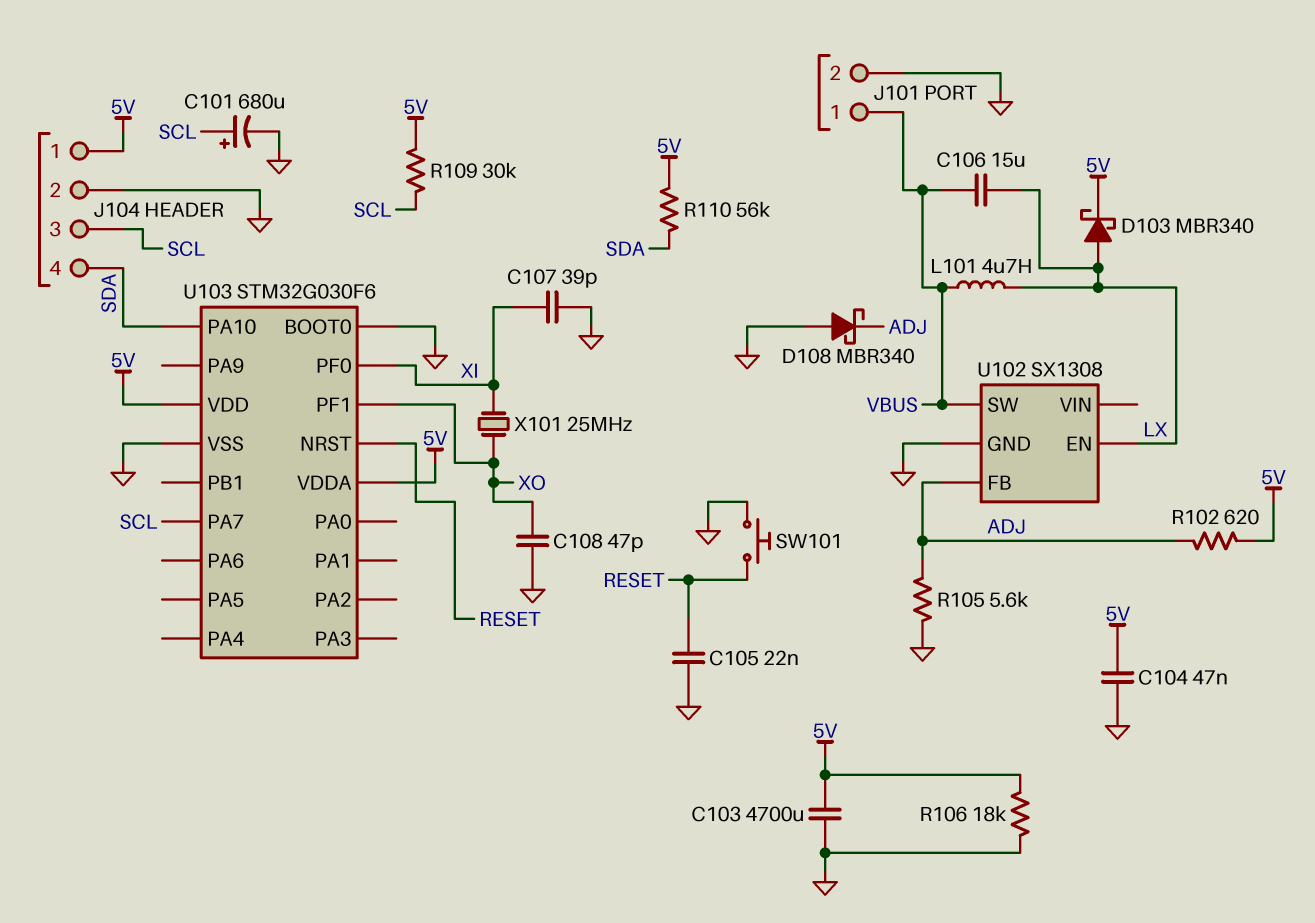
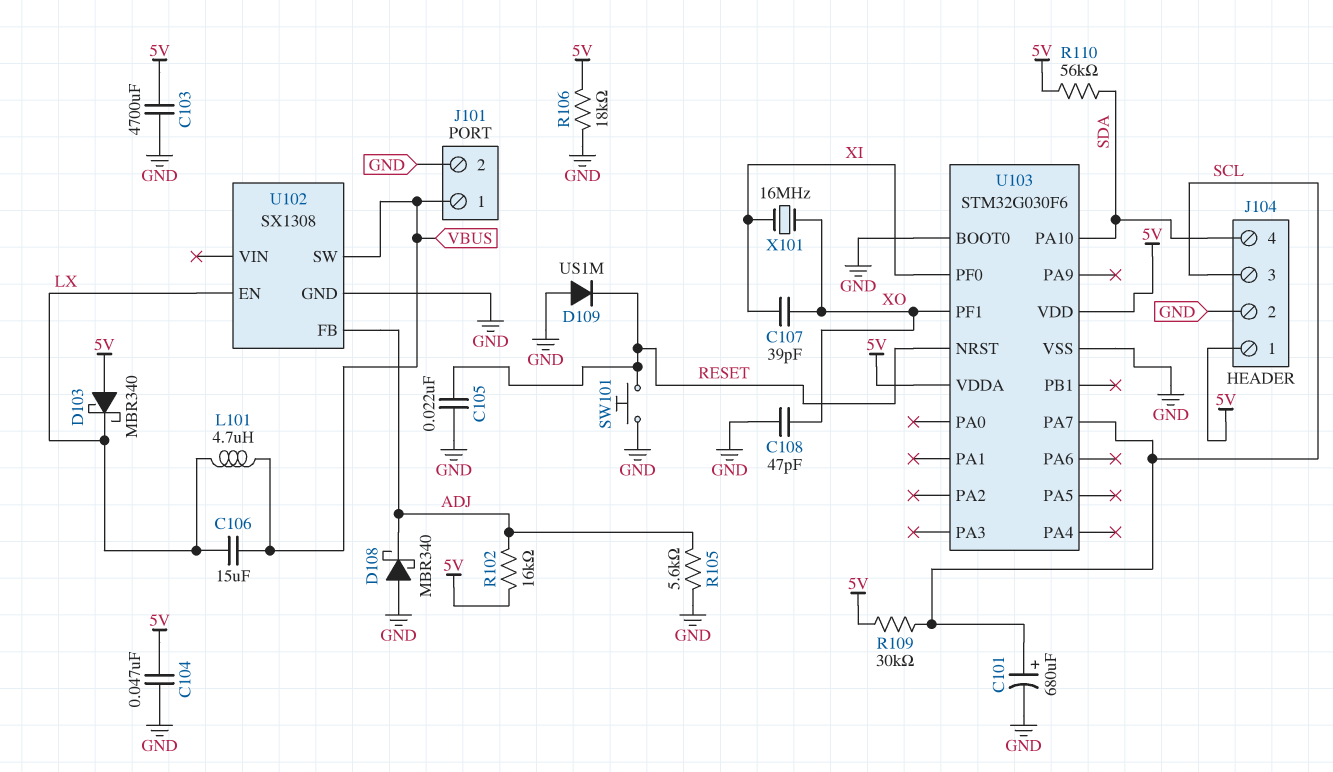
C107: 39pF (GND, XI) -> 39pF (XI, XO)
D103: schottky MBR340 (A LX, K 5V) -> schottky MBR340 (A 5V, K LX)
D109: none -> diode US1M (A GND, K RESET)
R102: 620 (5V, ADJ) -> 16k (5V, ADJ)
X101: 25MHz (XI, XO) -> 16MHz (XI, XO)

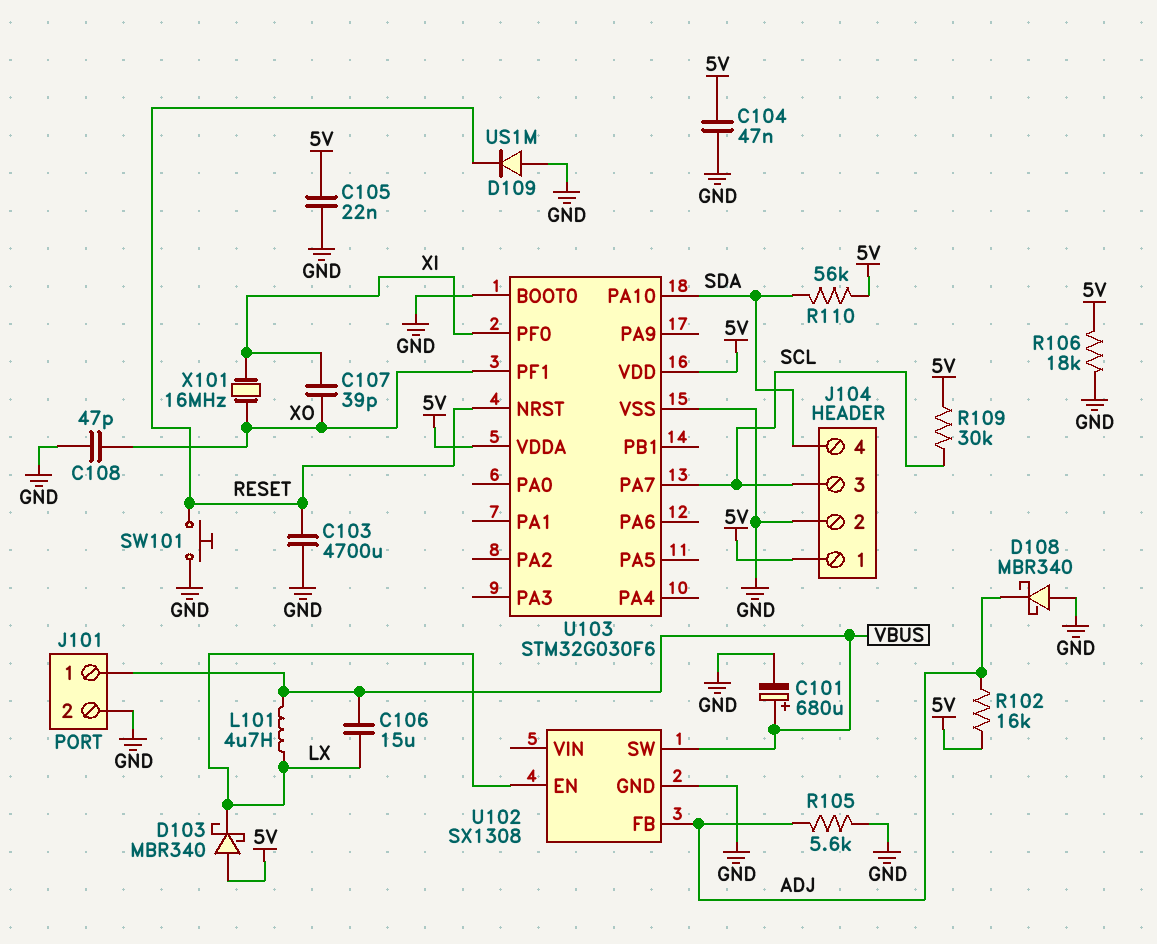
C101: 680uF (plus SCL, minus GND) -> 680uF (plus VBUS, minus GND)
C103: 4700uF (5V, GND) -> 4700uF (GND, RESET)
C105: 22nF (GND, RESET) -> 22nF (5V, GND)

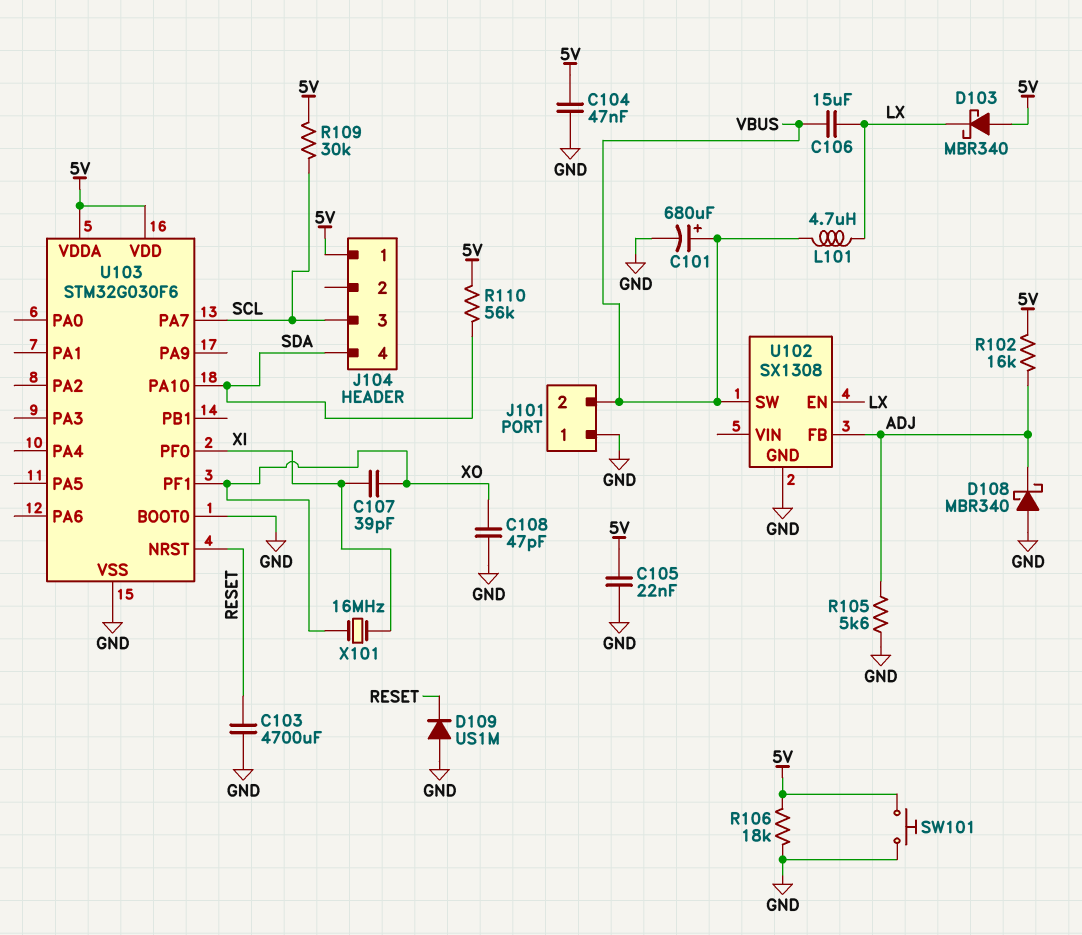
J101 pin 1: VBUS -> GND
J101 pin 2: GND -> VBUS
J104 pin 2: GND -> none
SW101: button (GND, RESET) -> button (5V, GND)

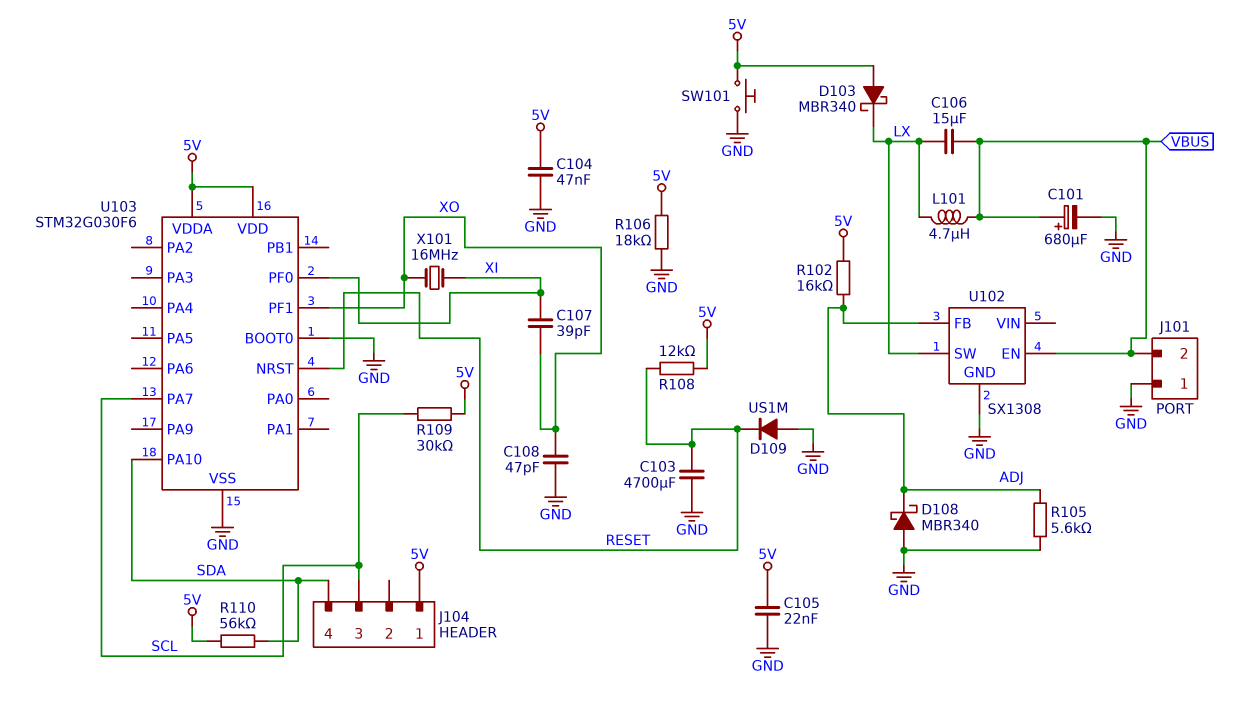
R108: none -> 12k (5V, RESET)
U102 pin EN: LX -> VBUS
U102 pin SW: VBUS -> LX

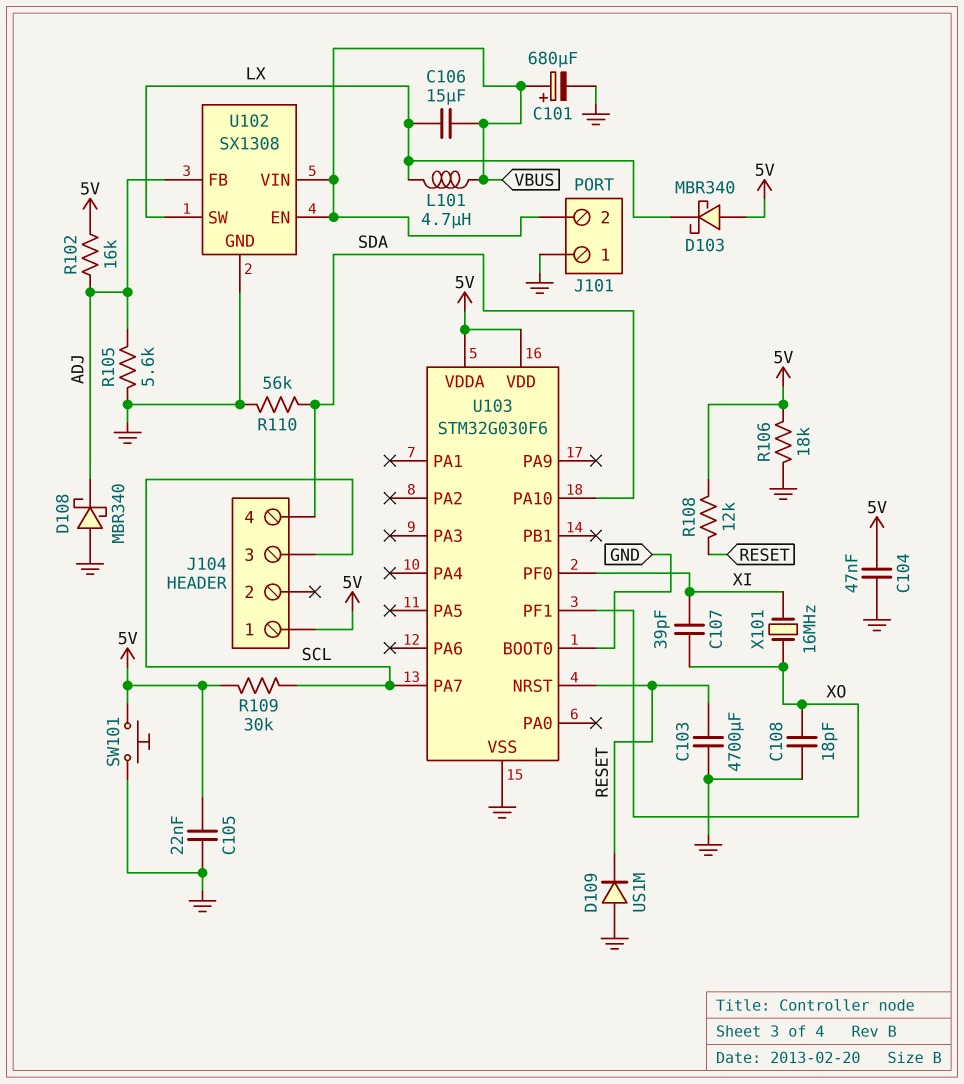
C108: 47pF (GND, XO) -> 18pF (GND, XO)
R110: 56k (5V, SDA) -> 56k (GND, SDA)
U102 pin VIN: none -> VBUS

